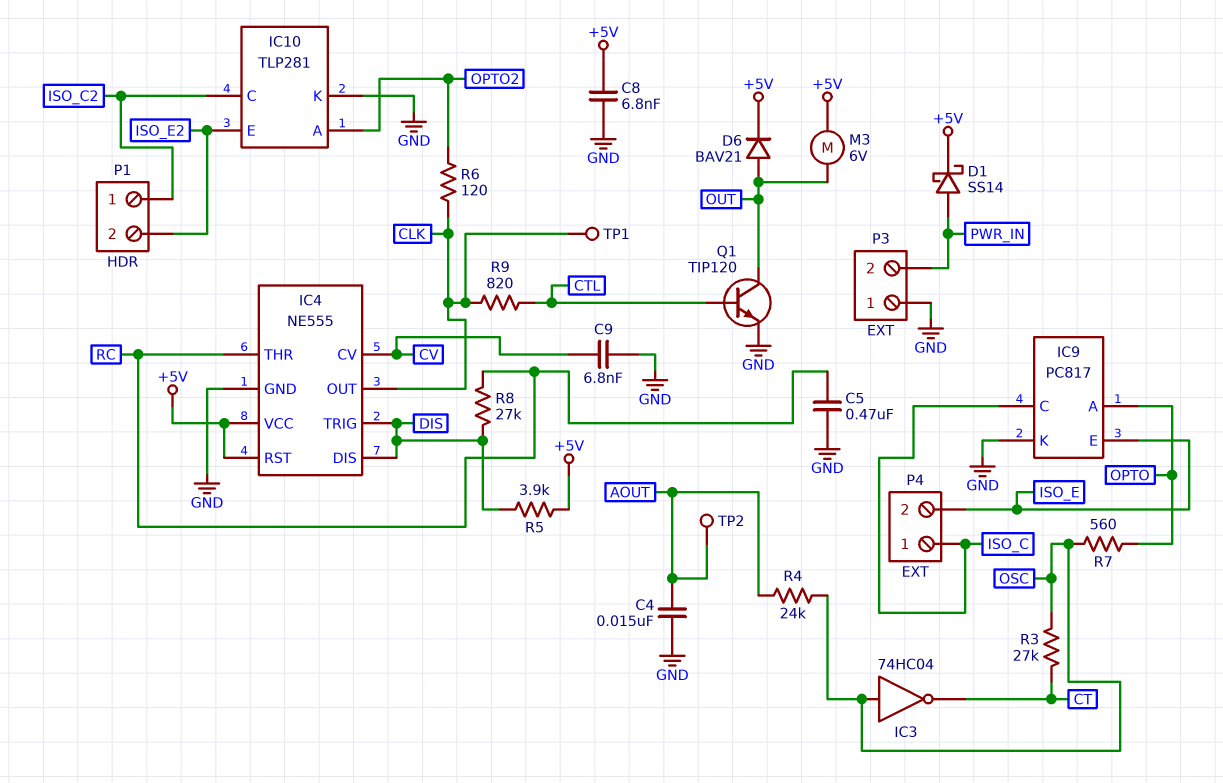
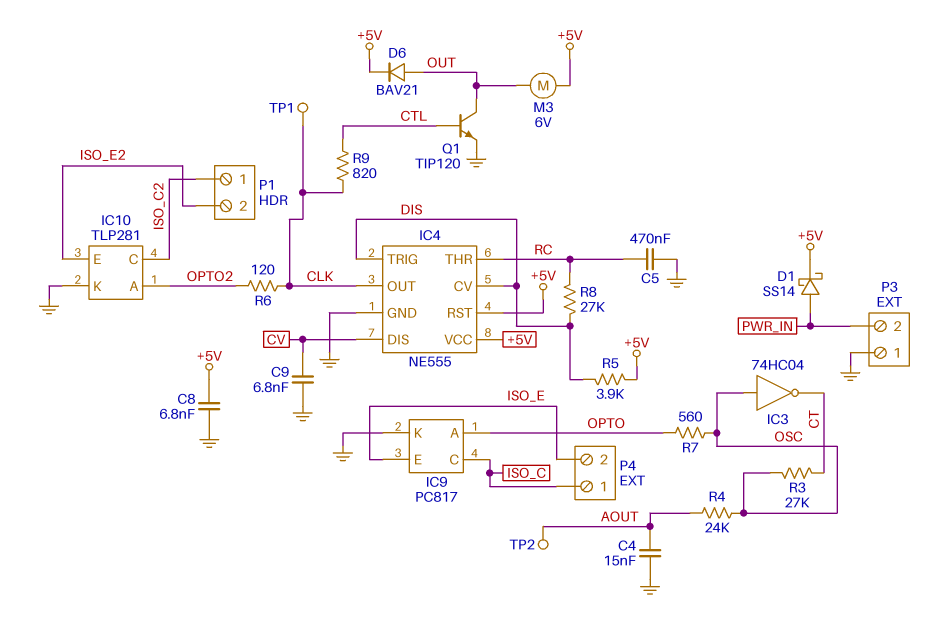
IC4 pin CV: CV -> DIS
IC4 pin DIS: DIS -> CV

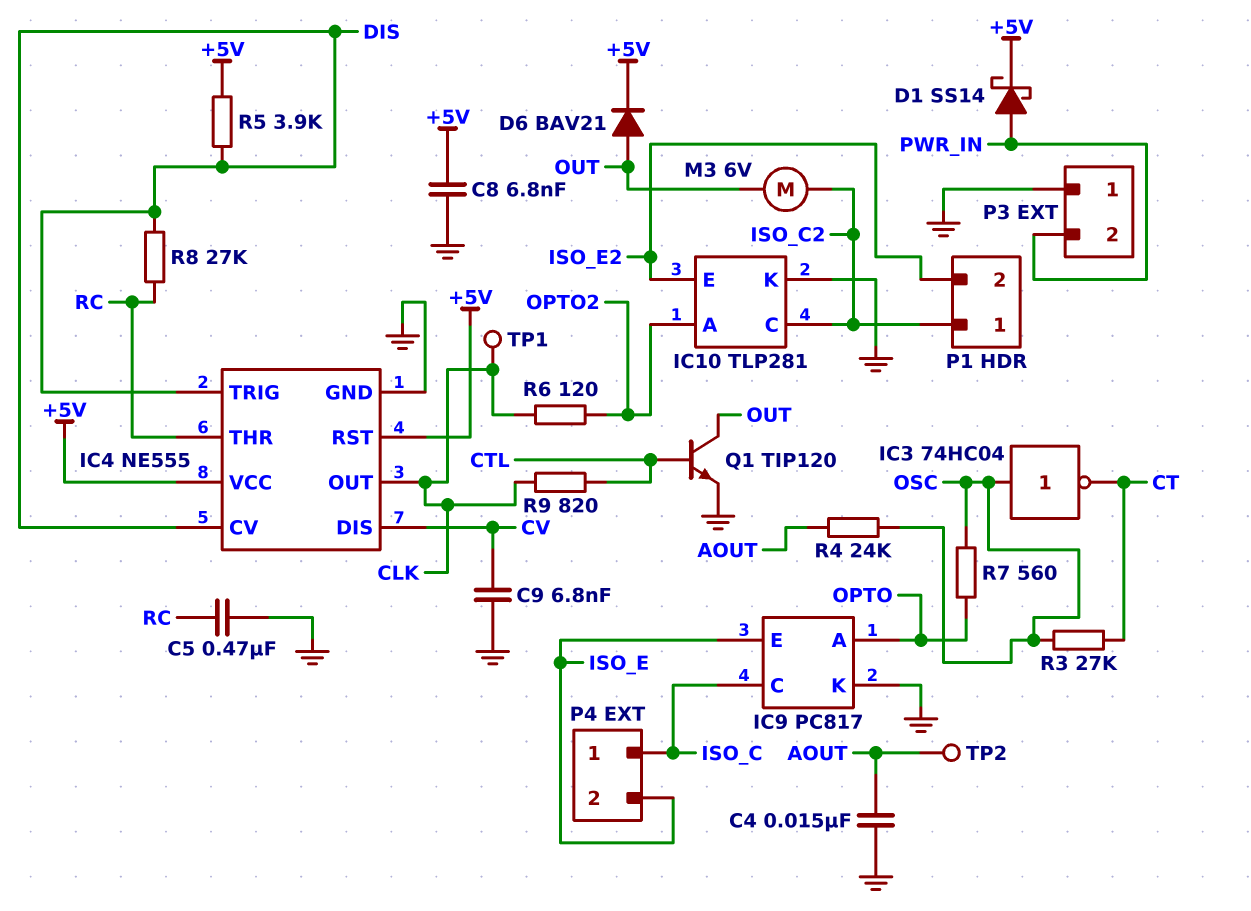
M3: motor 6V (+5V, OUT) -> motor 6V (ISO_C2, OUT)

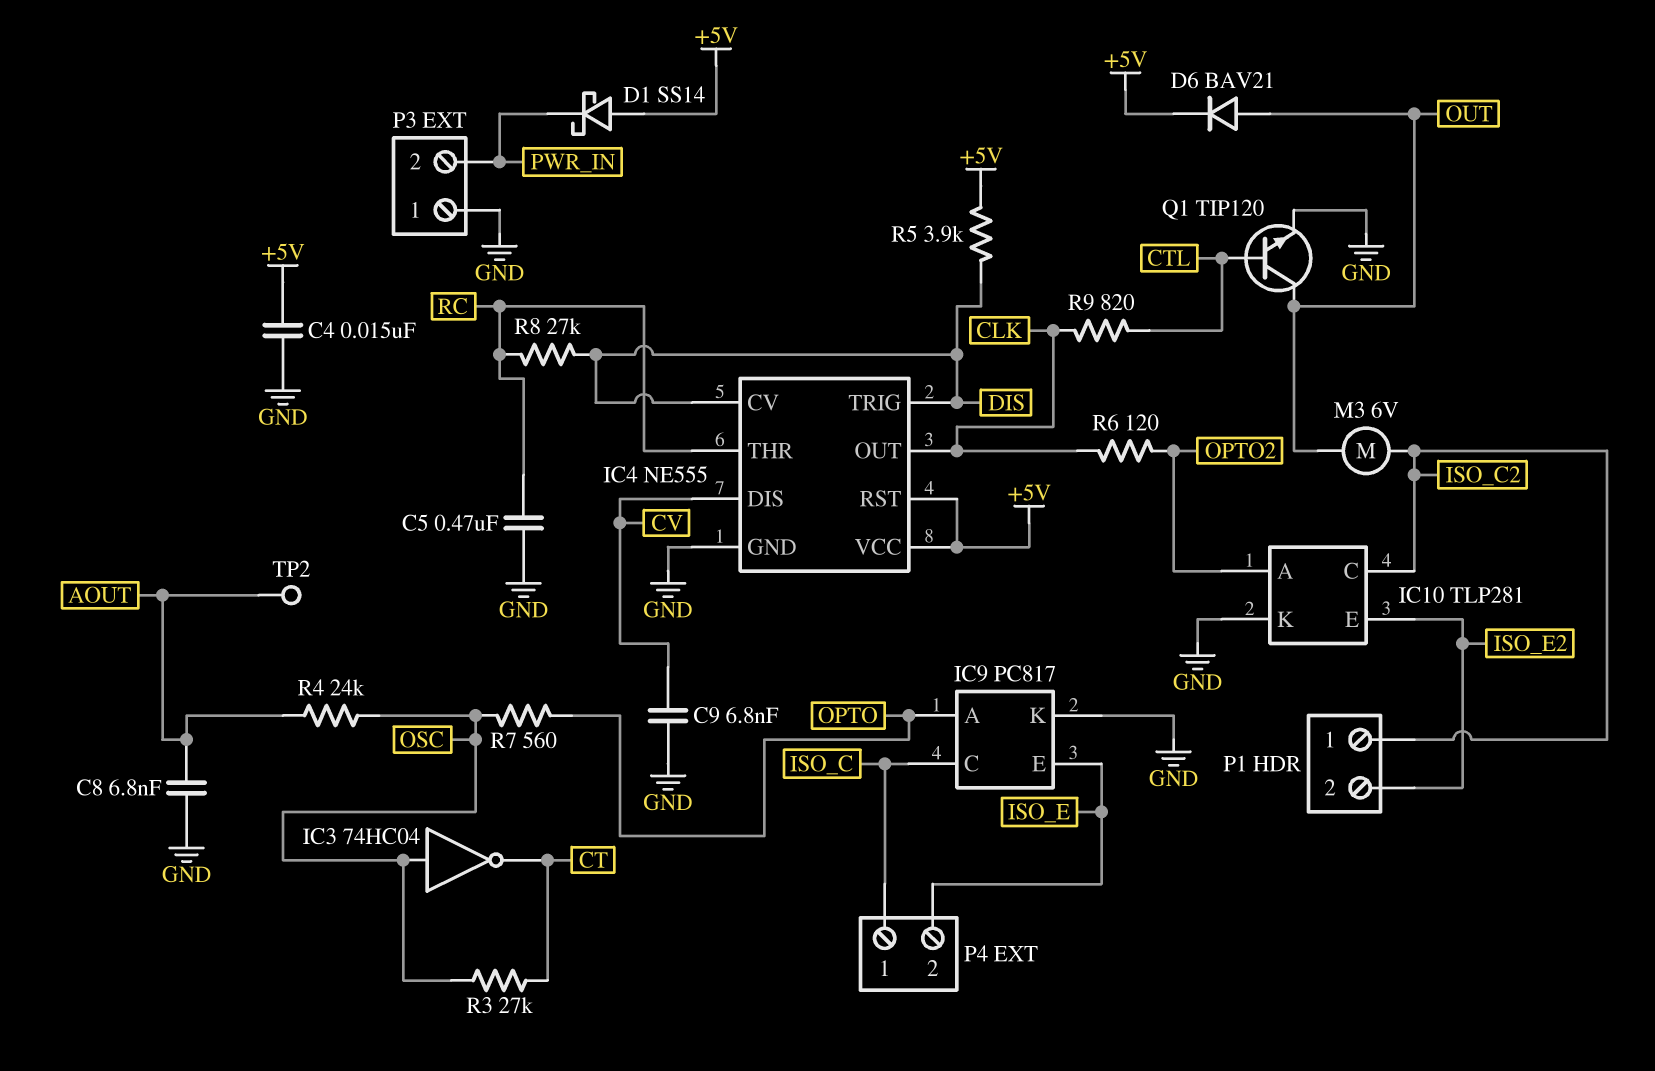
C4: 15nF (AOUT, GND) -> 15nF (+5V, GND)
C8: 6.8nF (+5V, GND) -> 6.8nF (AOUT, GND)
D1: schottky SS14 (A PWR_IN, K +5V) -> schottky SS14 (A +5V, K PWR_IN)
TP1: test point (CLK) -> none

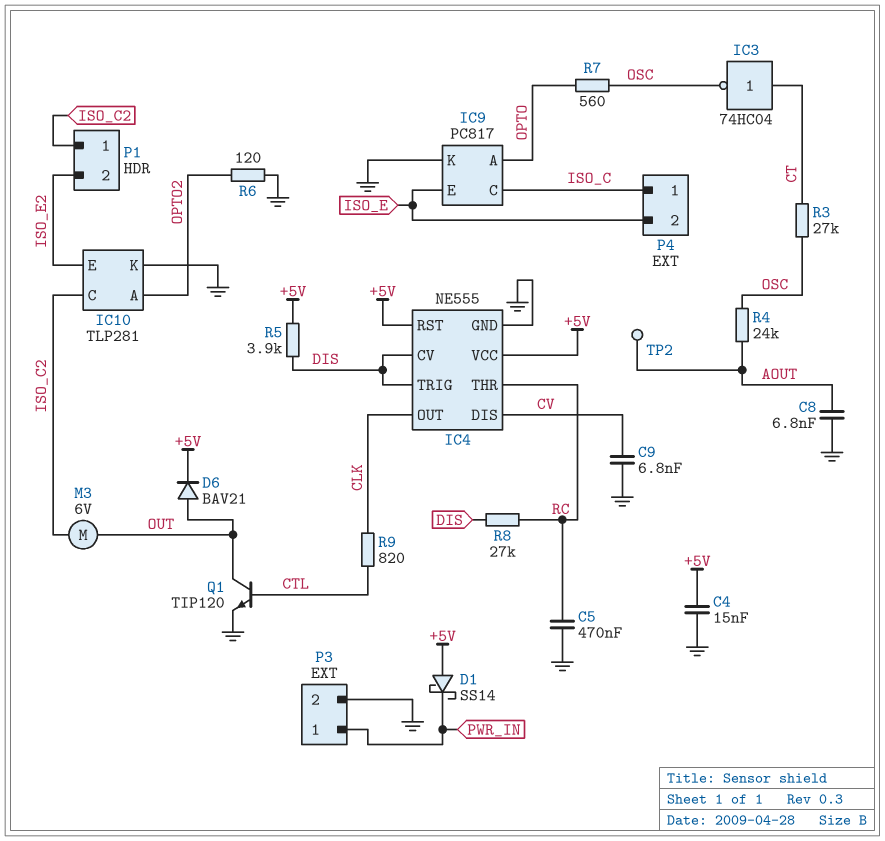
IC3: NOT 74HC04 (in OSC, out CT) -> NOT 74HC04 (in CT, out OSC)
P3 pin 1: GND -> PWR_IN
P3 pin 2: PWR_IN -> GND
R6: 120 (CLK, OPTO2) -> 120 (GND, OPTO2)

